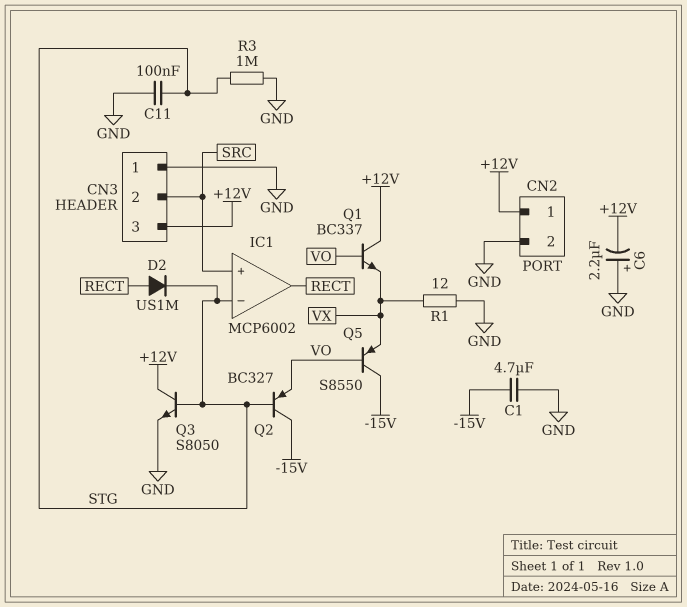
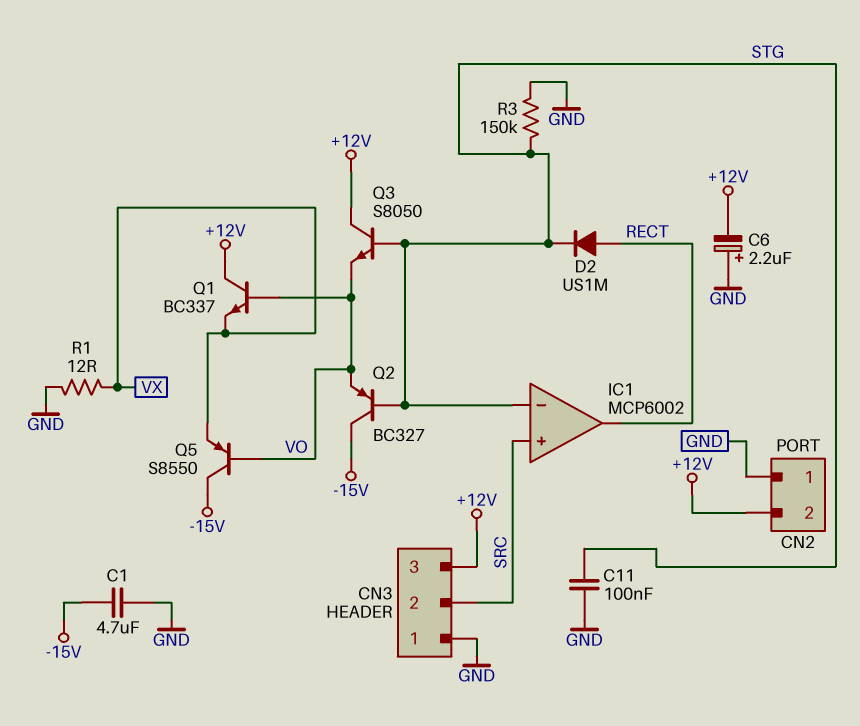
CN2 pin 1: +12V -> GND
CN2 pin 2: GND -> +12V
Q3: NPN S8050 (B STG, C +12V, E GND) -> NPN S8050 (B STG, C +12V, E VO)
R3: 1M (GND, STG) -> 150k (GND, STG)

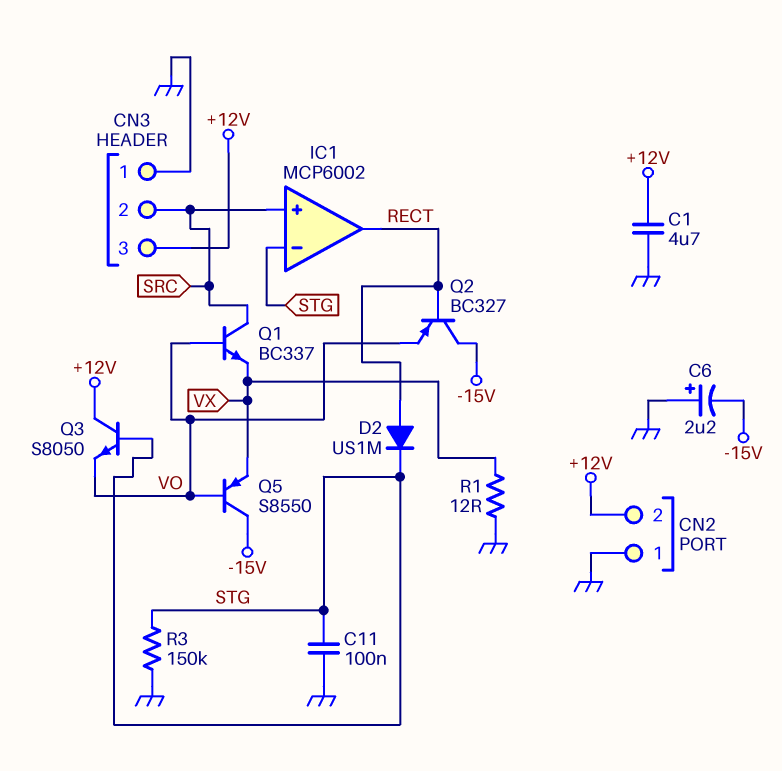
C1: 4.7uF (-15V, GND) -> 4.7uF (+12V, GND)
C6: 2.2uF (plus GND, minus +12V) -> 2.2uF (plus GND, minus -15V)
Q1: NPN BC337 (B VO, C +12V, E VX) -> NPN BC337 (B VO, C SRC, E VX)
Q2: PNP BC327 (B STG, C -15V, E VO) -> PNP BC327 (B RECT, C -15V, E VO)

